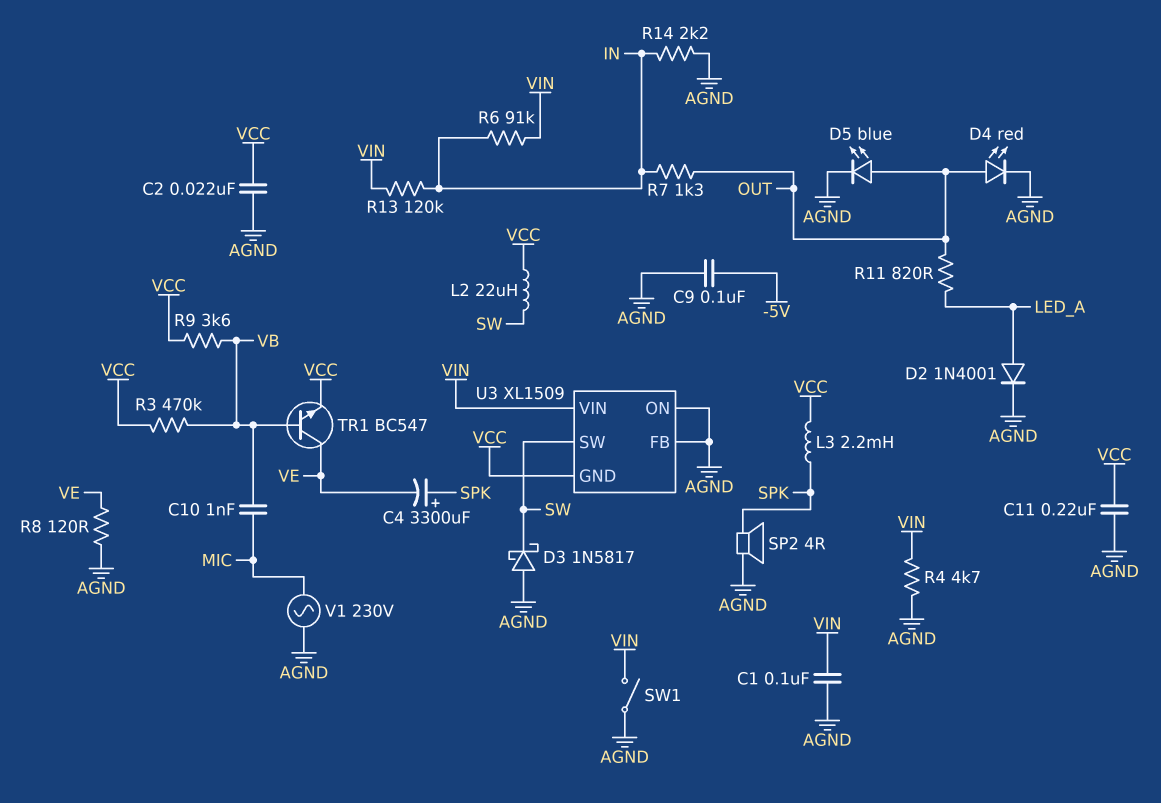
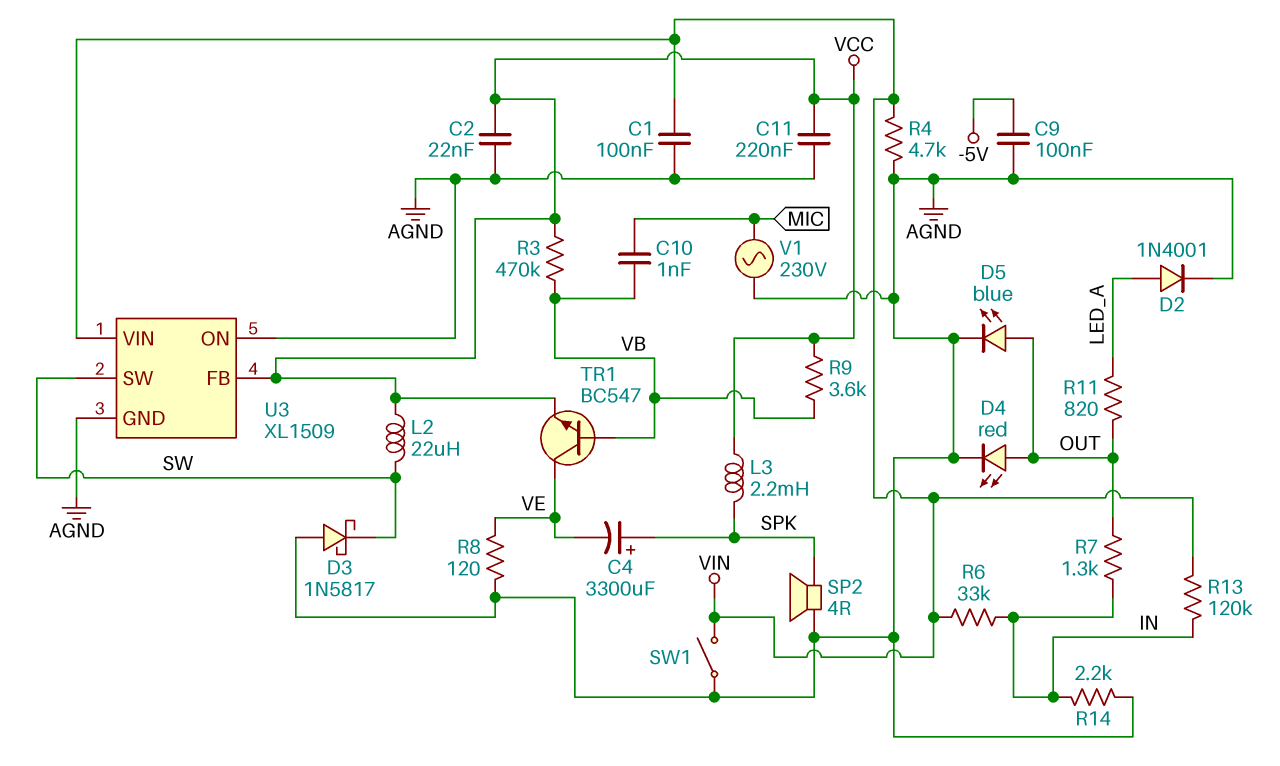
R6: 91k (IN, VIN) -> 33k (IN, VIN)
U3 pin FB: AGND -> VCC
U3 pin GND: VCC -> AGND

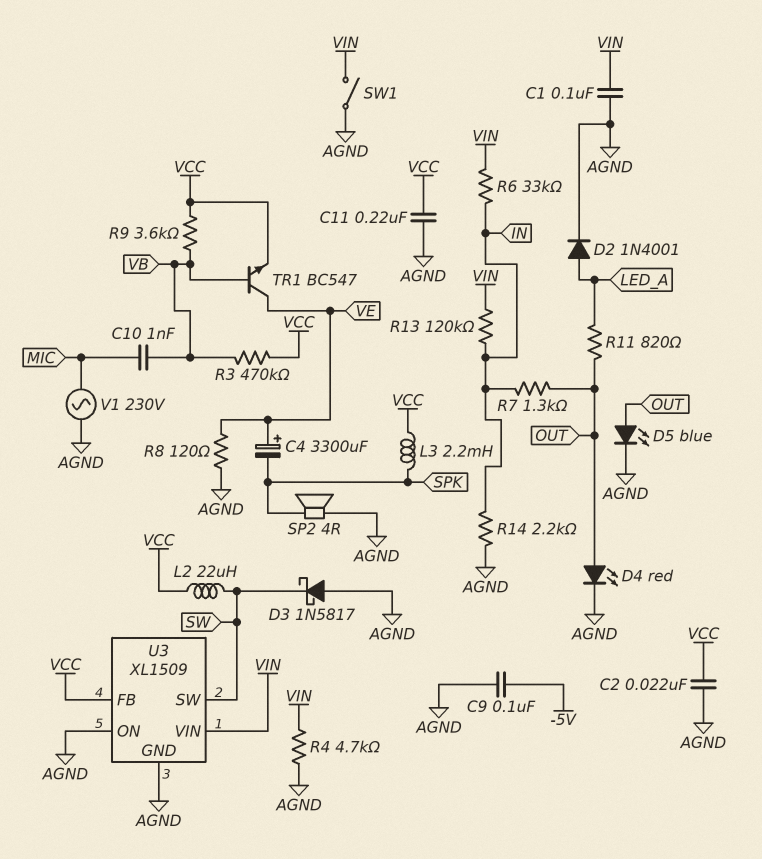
C4: 3300uF (plus SPK, minus VE) -> 3300uF (plus VE, minus SPK)

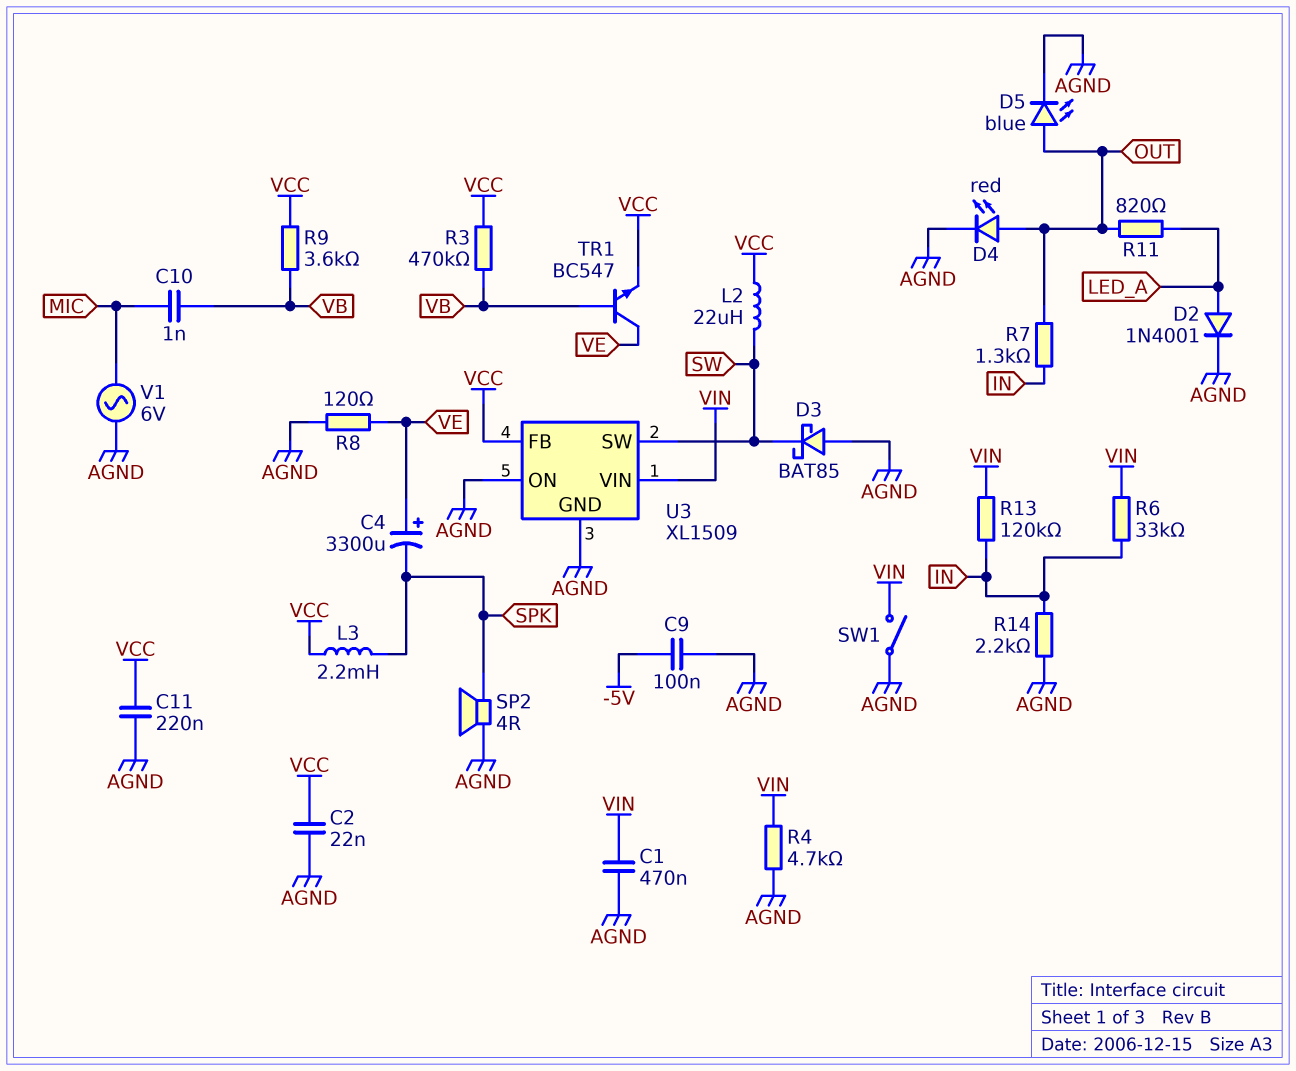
C1: 100nF (AGND, VIN) -> 470nF (AGND, VIN)
D3: schottky 1N5817 (A AGND, K SW) -> schottky BAT85 (A AGND, K SW)
V1: AC 230V (AGND, MIC) -> AC 6V (AGND, MIC)

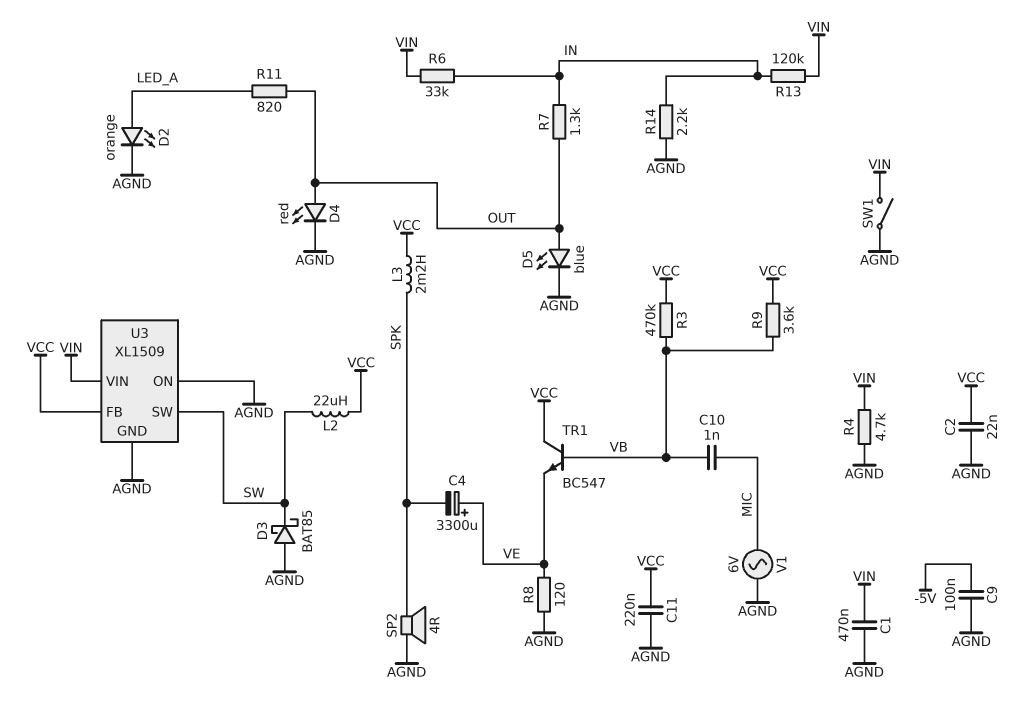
D2: diode 1N4001 (A LED_A, K AGND) -> LED orange (A LED_A, K AGND)
TR1: NPN BC547 (B VB, C VE, E VCC) -> NPN BC547 (B VB, C VCC, E VE)

